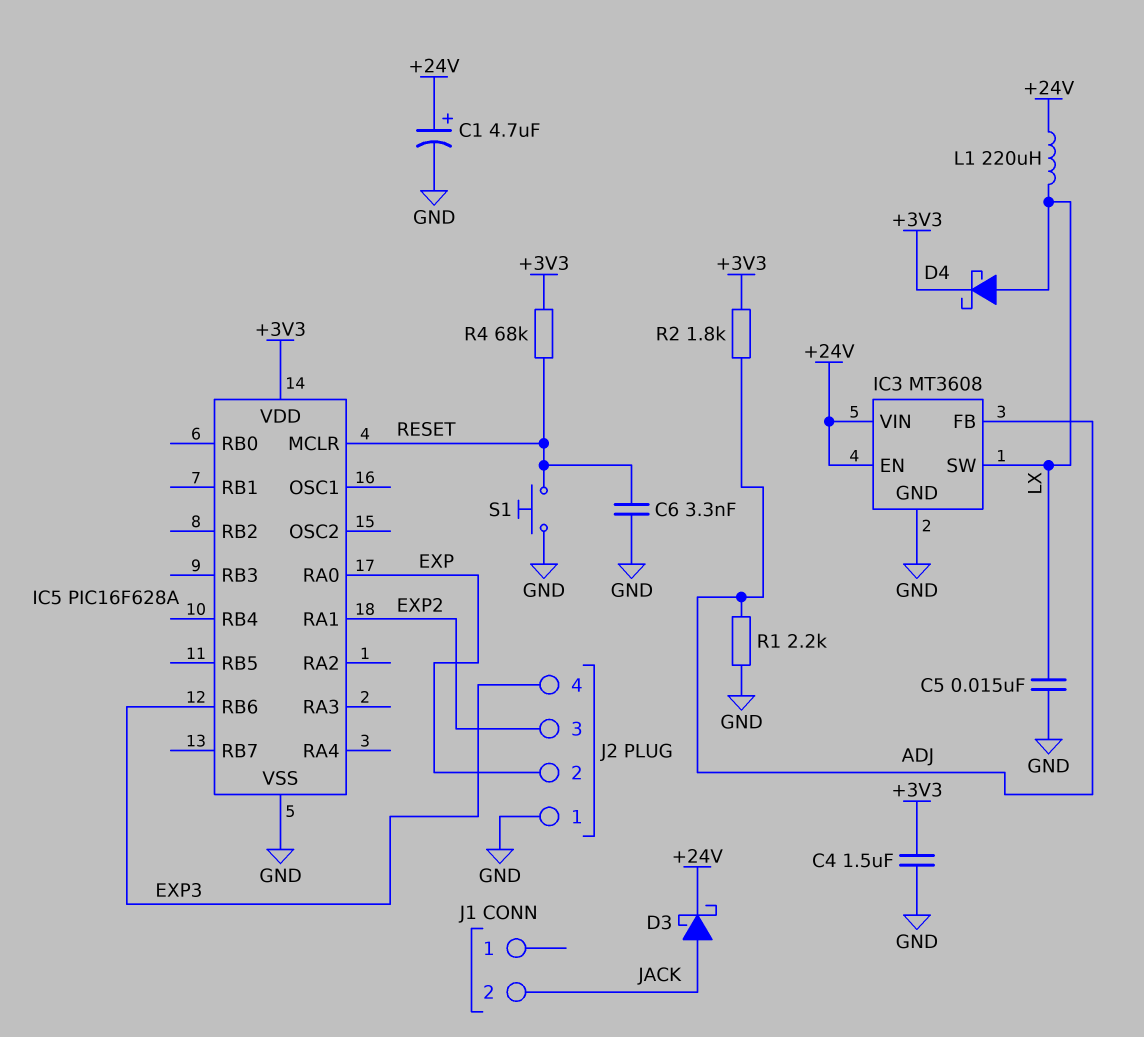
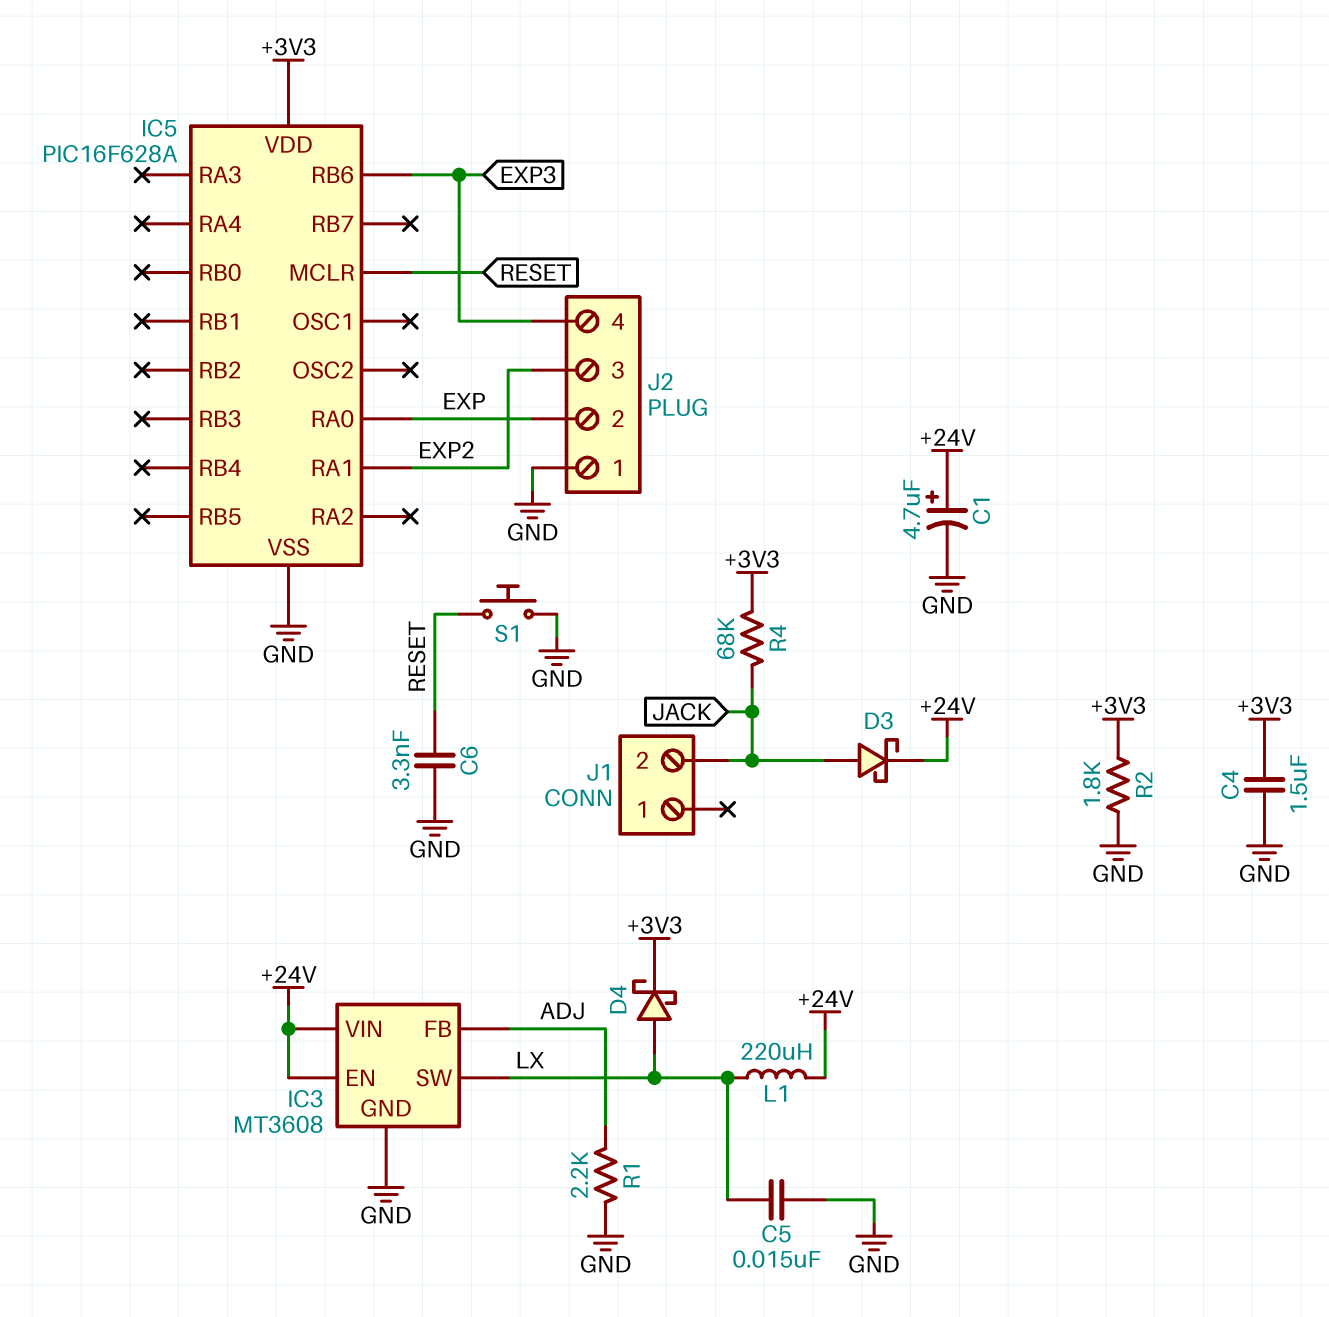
R2: 1.8k (+3V3, ADJ) -> 1.8k (+3V3, GND)
R4: 68k (+3V3, RESET) -> 68k (+3V3, JACK)

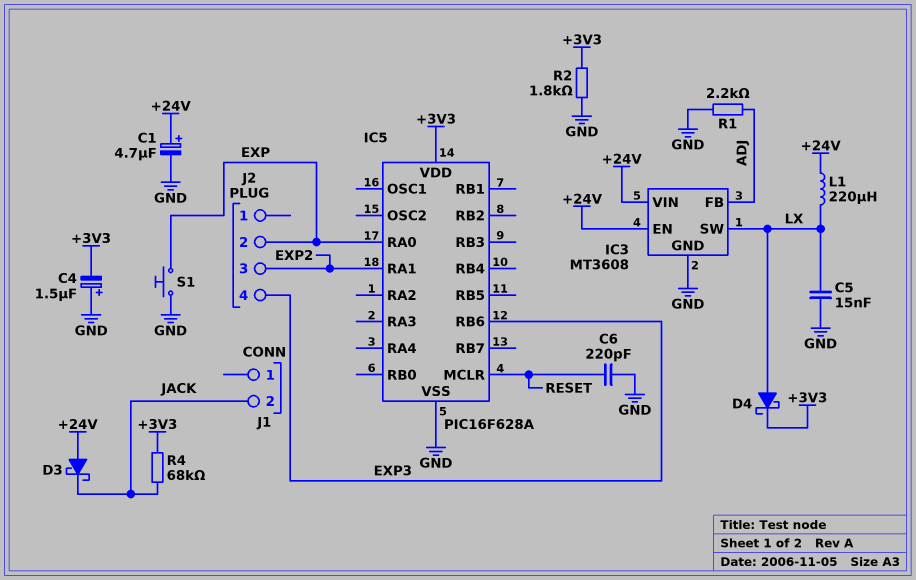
C4: 1.5uF (+3V3, GND) -> 1.5uF (plus GND, minus +3V3)
C6: 3.3nF (GND, RESET) -> 220pF (GND, RESET)
D3: schottky (A JACK, K +24V) -> schottky (A +24V, K JACK)
J2 pin 1: GND -> none
S1: button (GND, RESET) -> button (EXP, GND)

